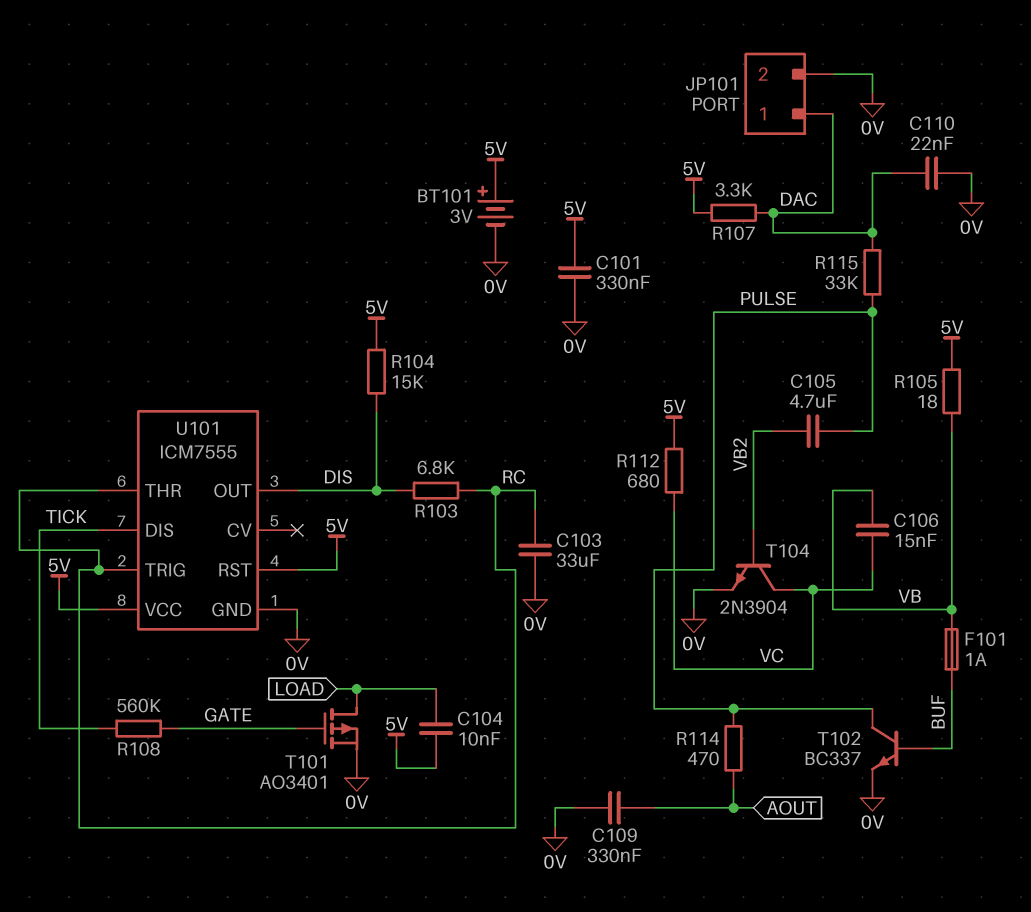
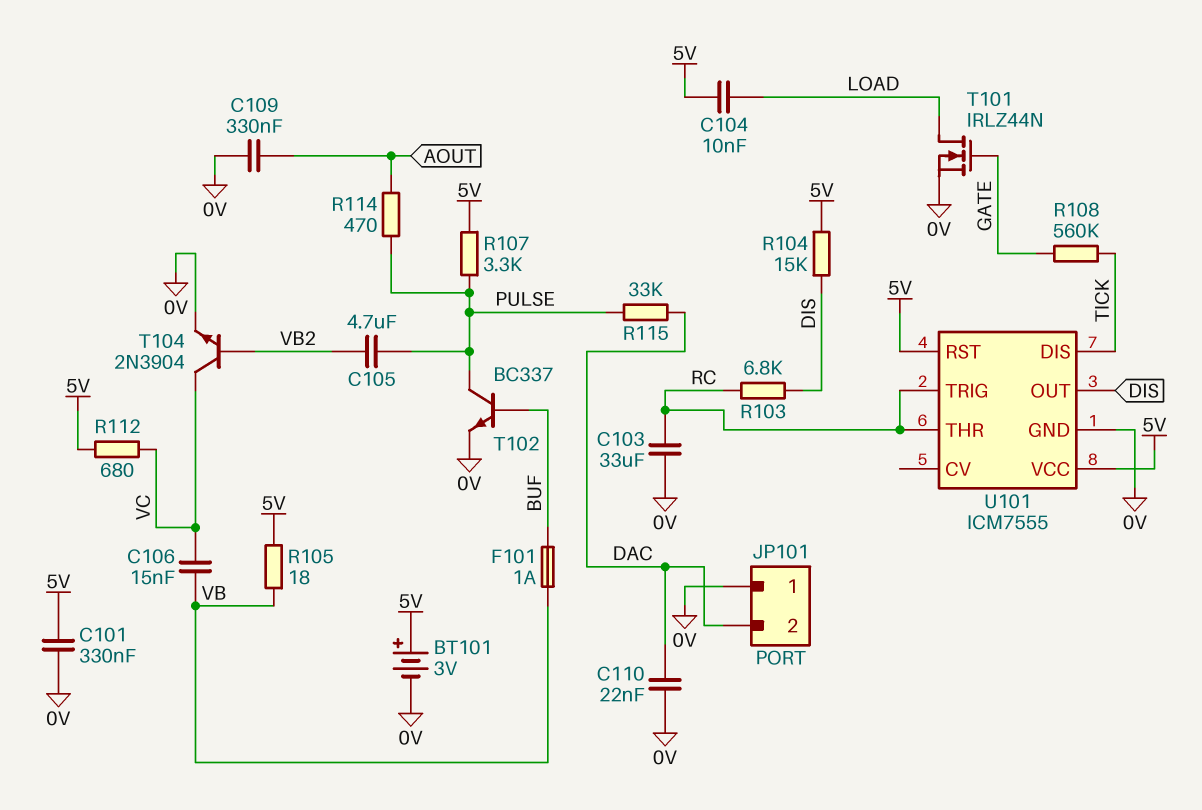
JP101 pin 1: DAC -> 0V
JP101 pin 2: 0V -> DAC
R107: 3.3k (5V, DAC) -> 3.3k (5V, PULSE)
T101: PMOS AO3401 (G GATE, D LOAD, S 0V) -> NMOS IRLZ44N (G GATE, D LOAD, S 0V)

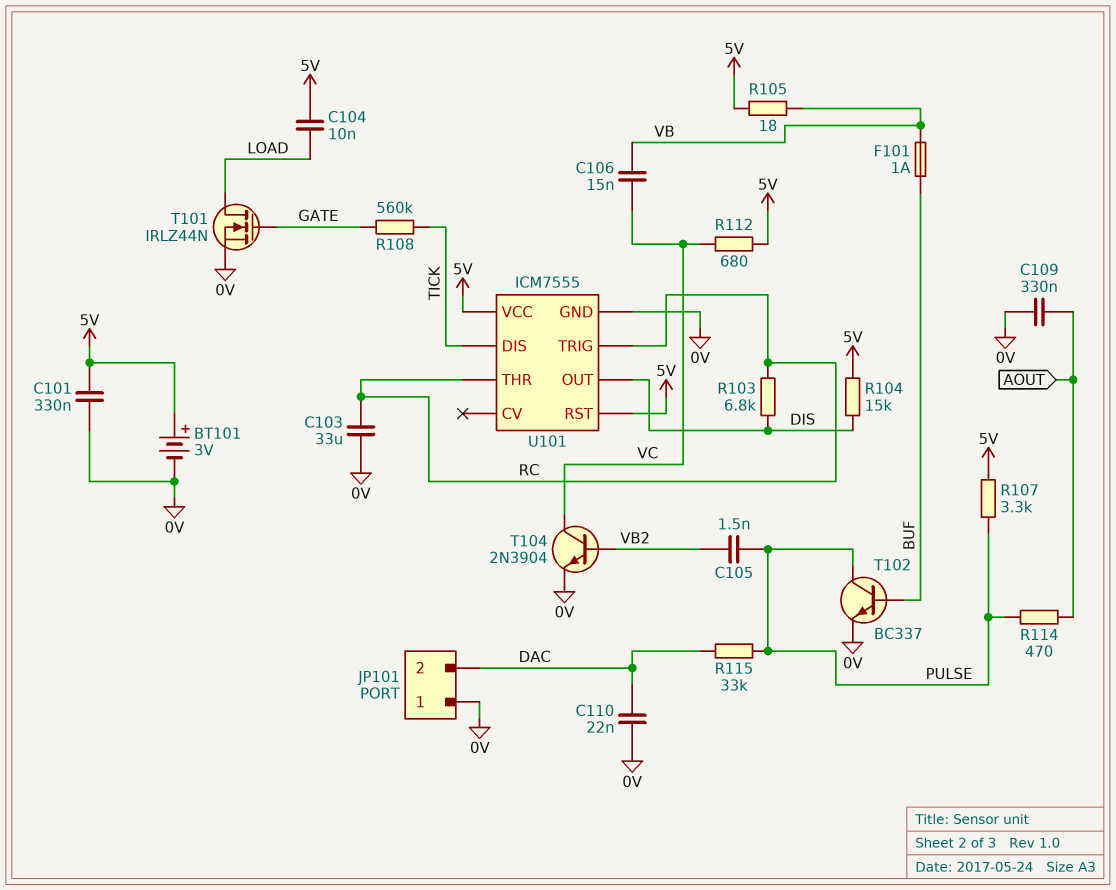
C105: 4.7uF (PULSE, VB2) -> 1.5nF (PULSE, VB2)

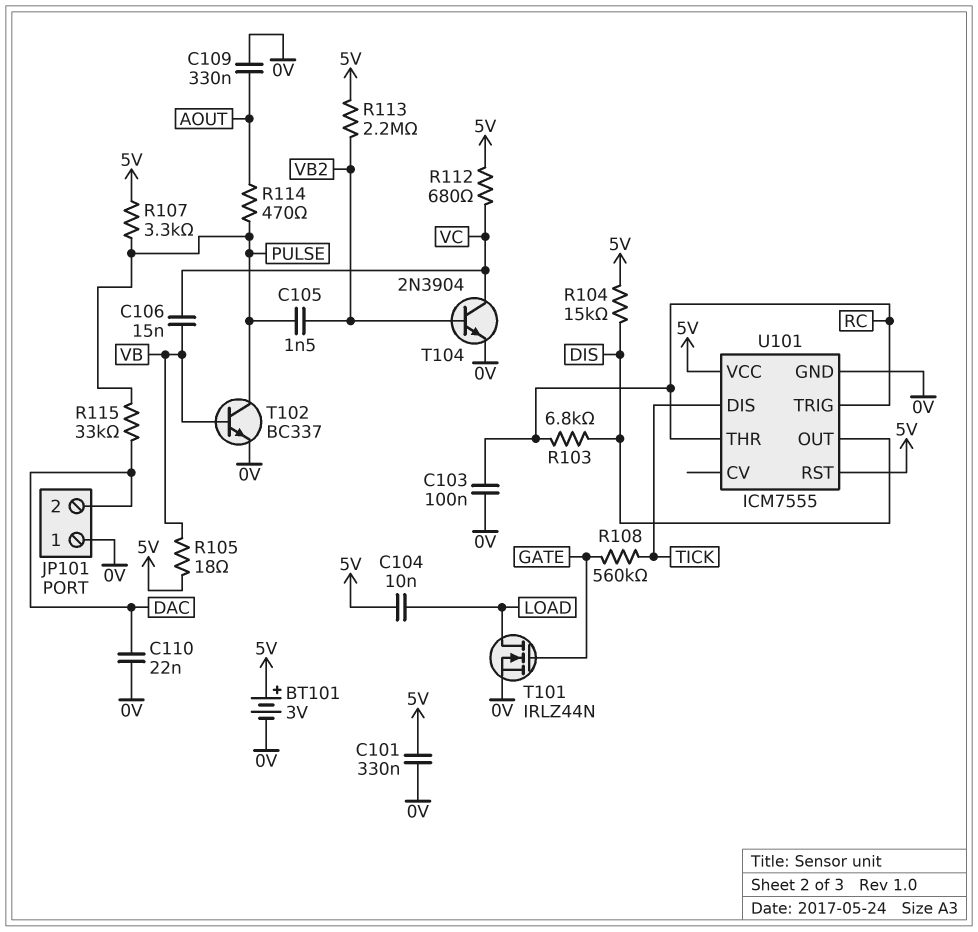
C103: 33uF (0V, RC) -> 100nF (0V, RC)
F101: 1A (BUF, VB) -> none
R113: none -> 2.2M (5V, VB2)
T102: NPN BC337 (B BUF, C PULSE, E 0V) -> NPN BC337 (B VB, C PULSE, E 0V)

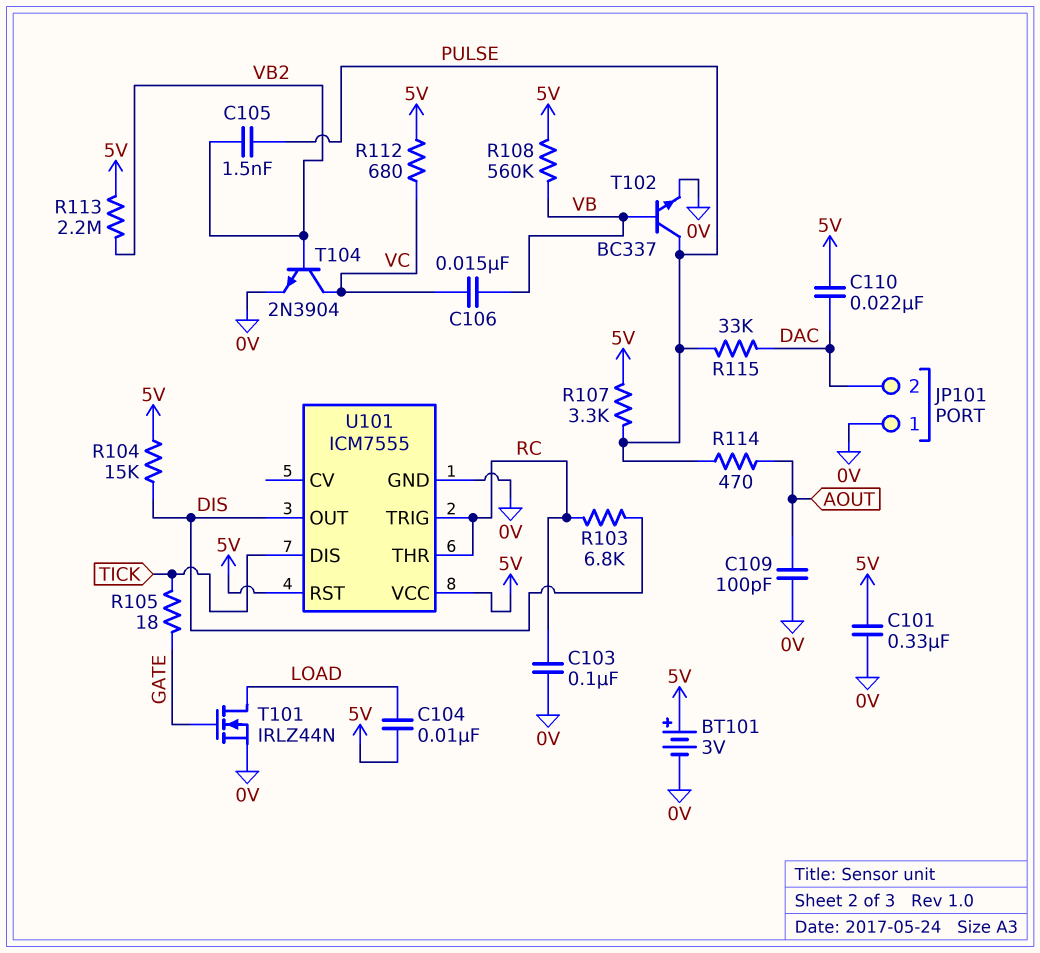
C109: 330nF (0V, AOUT) -> 100pF (0V, AOUT)
C110: 22nF (0V, DAC) -> 22nF (5V, DAC)
R105: 18 (5V, VB) -> 18 (GATE, TICK)
R108: 560k (GATE, TICK) -> 560k (5V, VB)

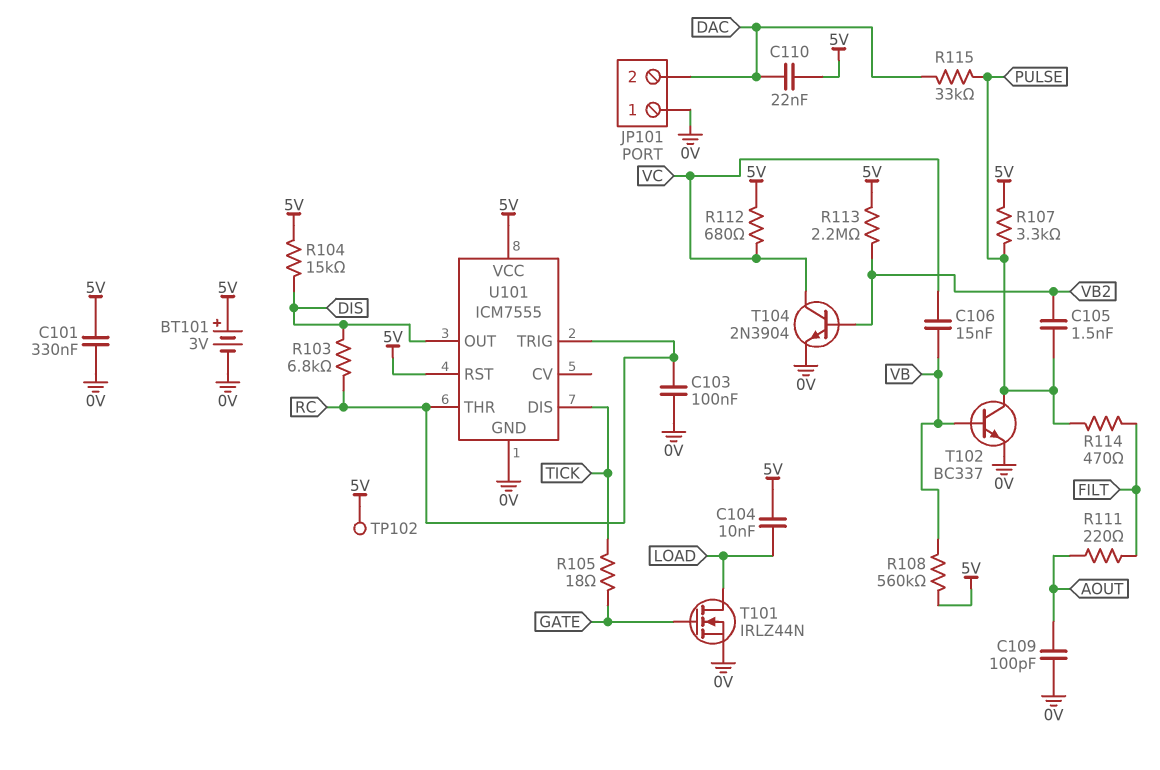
R111: none -> 220 (AOUT, FILT)
R114: 470 (AOUT, PULSE) -> 470 (FILT, PULSE)
TP102: none -> test point (5V)

